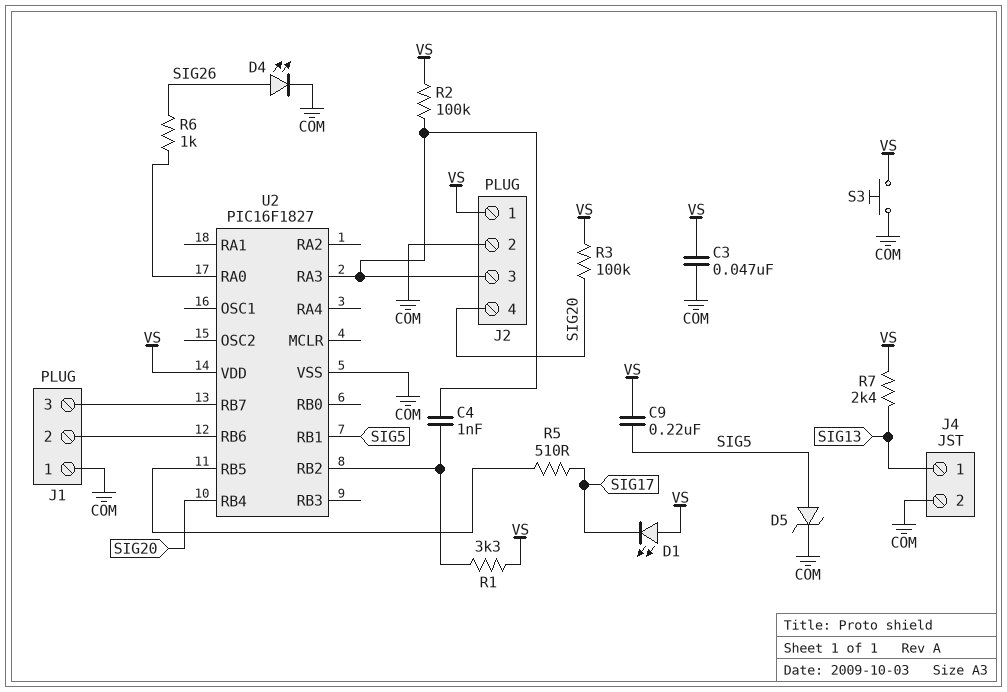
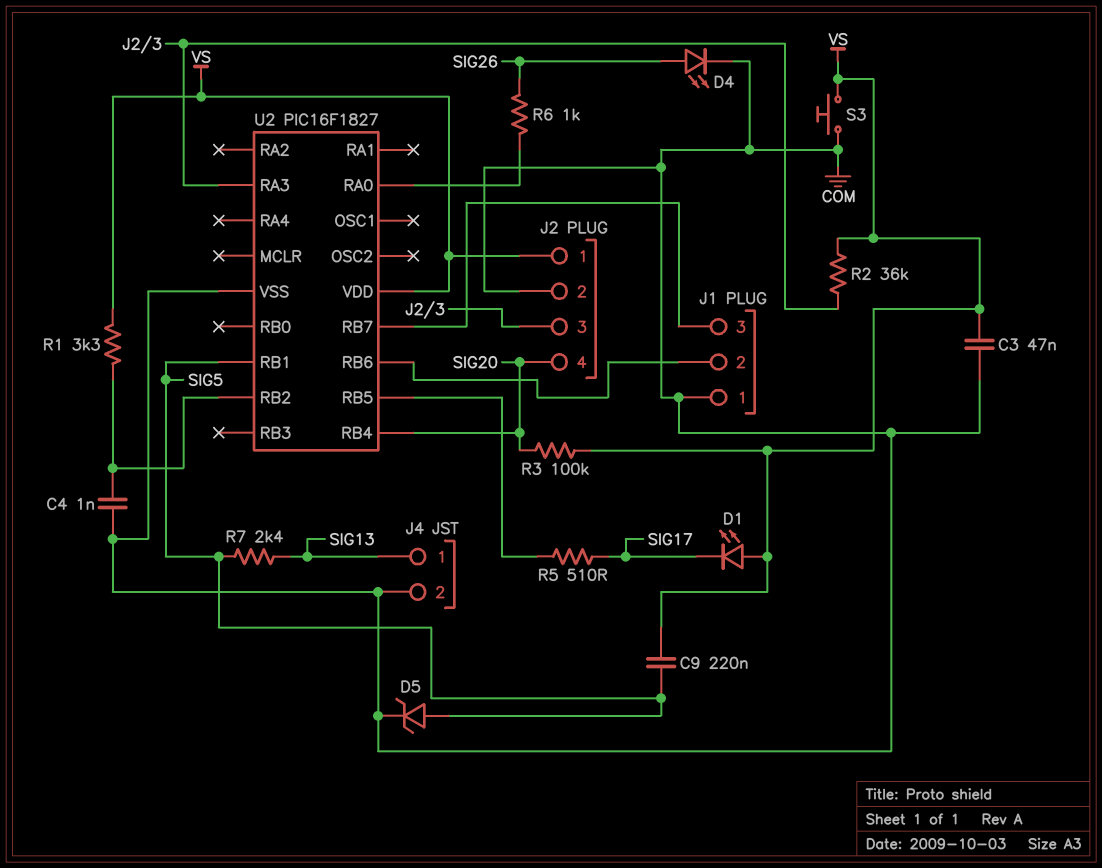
C4: 1nF (J2/3, U2/RB2) -> 1nF (COM, U2/RB2)
R2: 100k (J2/3, VS) -> 36k (J2/3, VS)
R7: 2.4k (SIG13, VS) -> 2.4k (SIG5, SIG13)

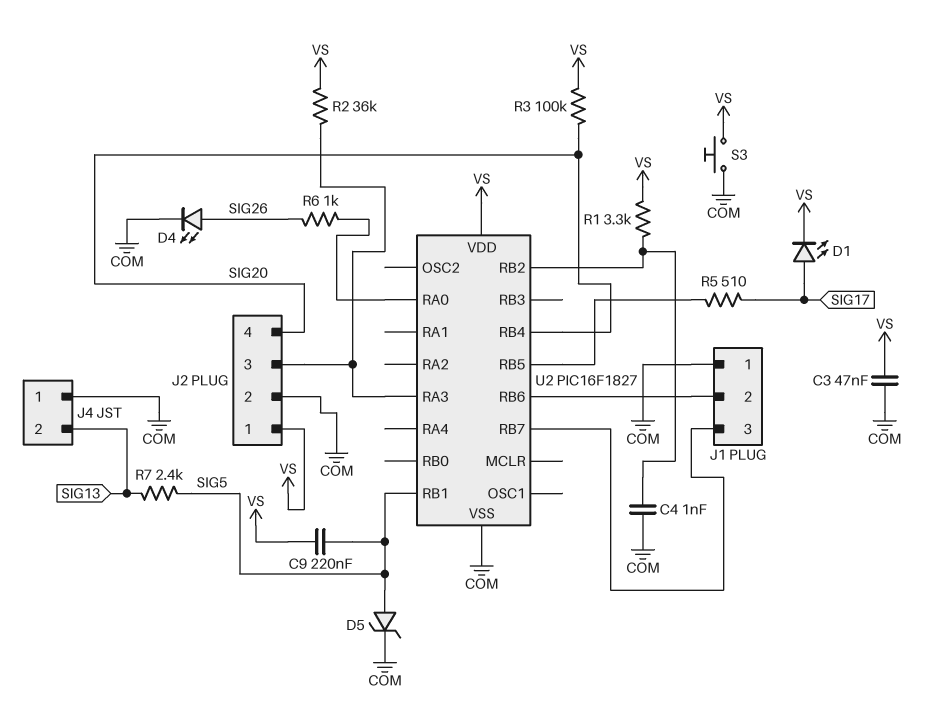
D1: LED (A VS, K SIG17) -> LED (A SIG17, K VS)
J4 pin 1: SIG13 -> COM
J4 pin 2: COM -> SIG13

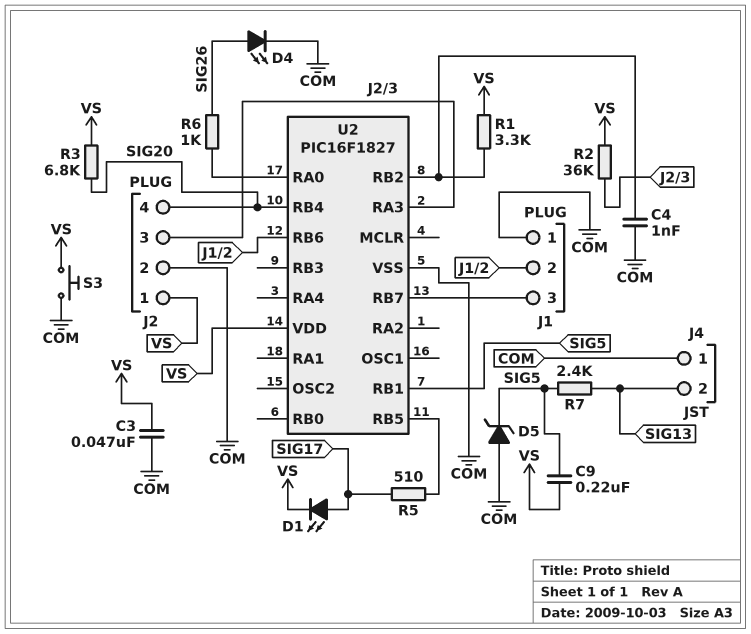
D5: zener (A SIG5, K COM) -> zener (A COM, K SIG5)
R3: 100k (SIG20, VS) -> 6.8k (SIG20, VS)

